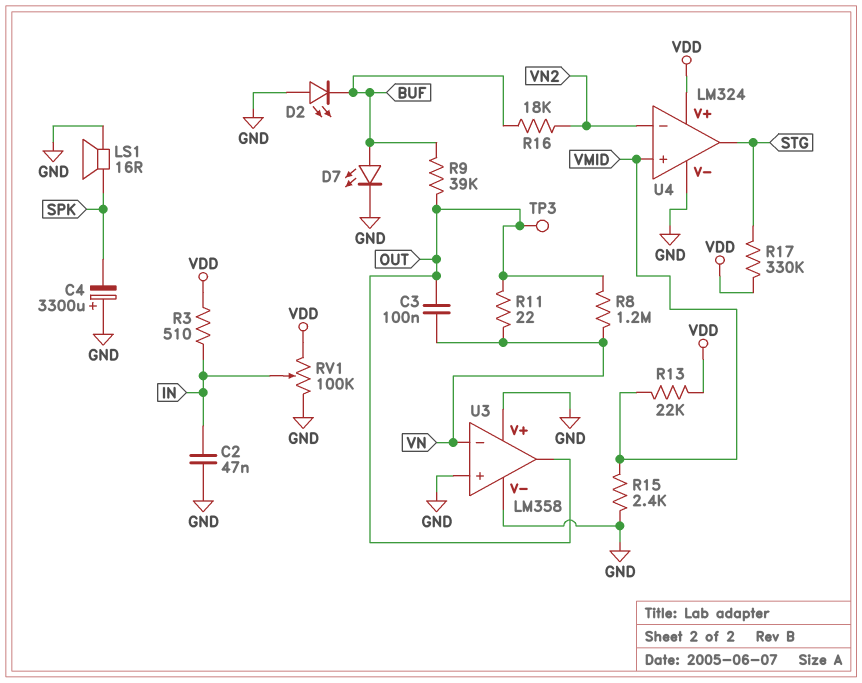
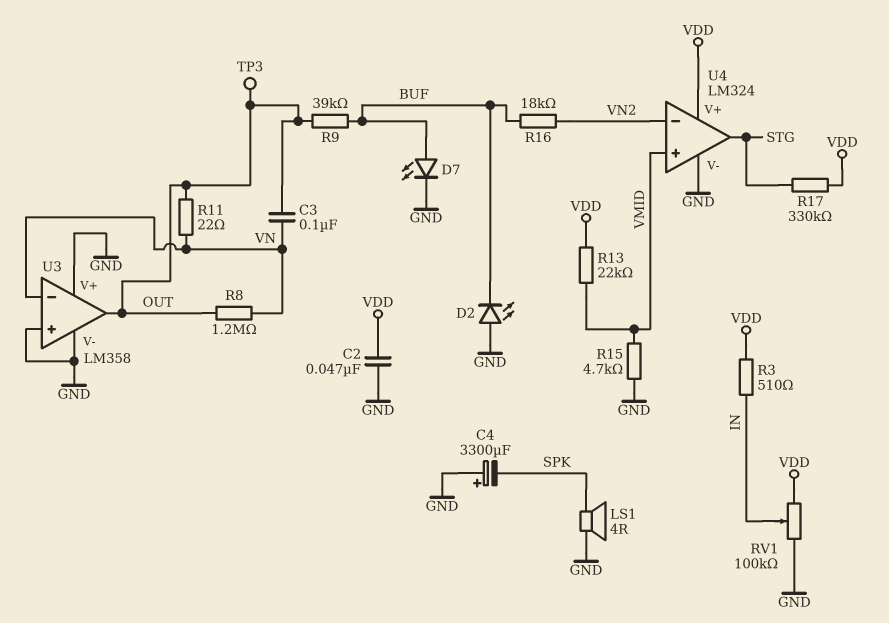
C2: 47nF (GND, IN) -> 47nF (GND, VDD)
LS1: speaker 16R (GND, SPK) -> speaker 4R (GND, SPK)
R15: 2.4k (GND, VMID) -> 4.7k (GND, VMID)

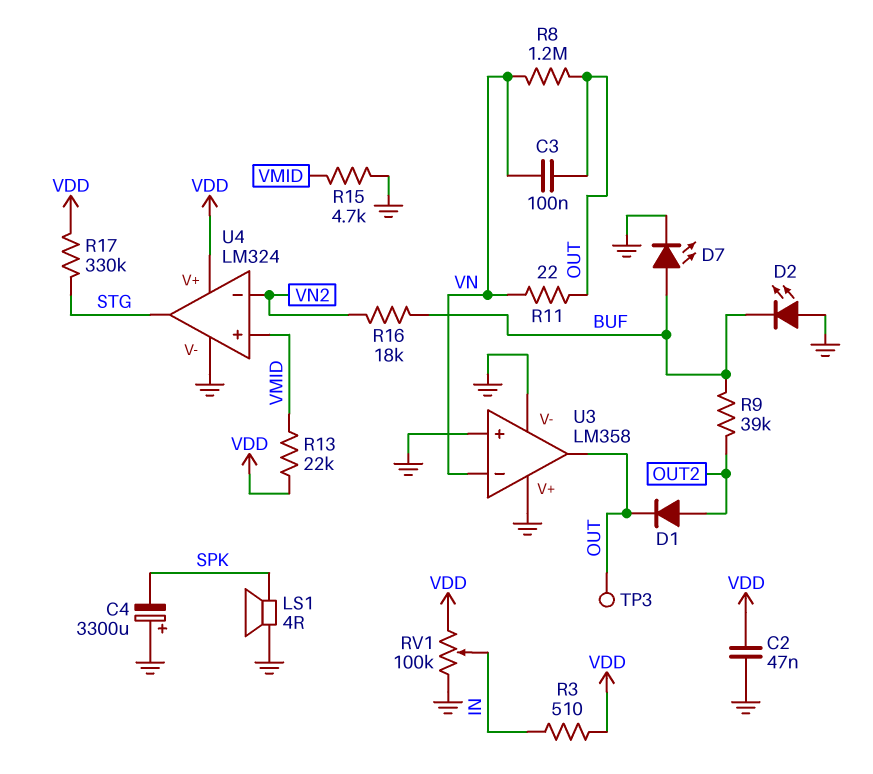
D1: none -> diode (A OUT2, K OUT)
R9: 39k (BUF, OUT) -> 39k (BUF, OUT2)

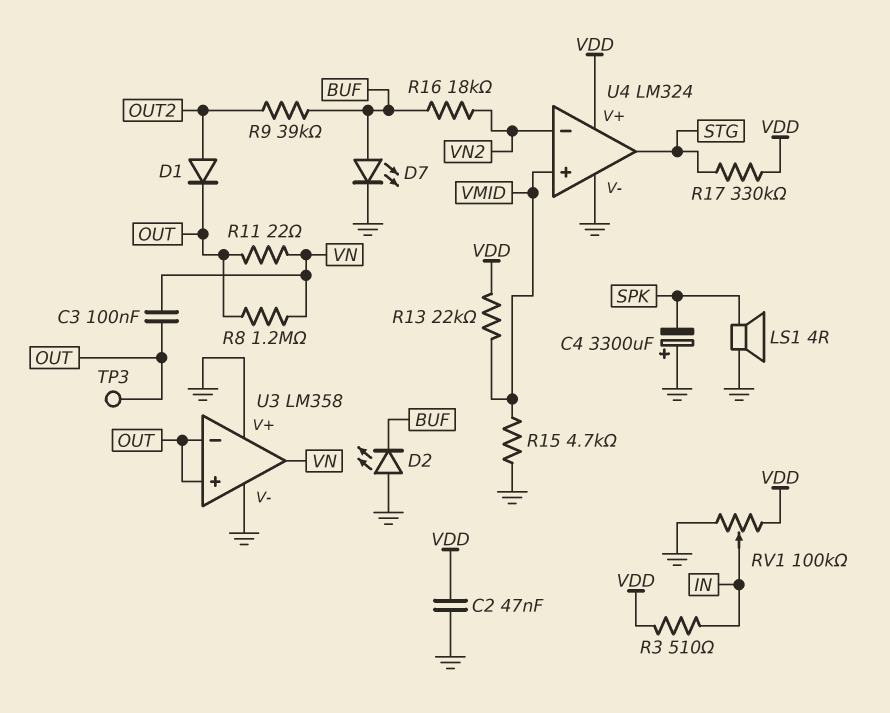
U3 pin in+: GND -> OUT
U3 pin in-: VN -> OUT
U3 pin out: OUT -> VN

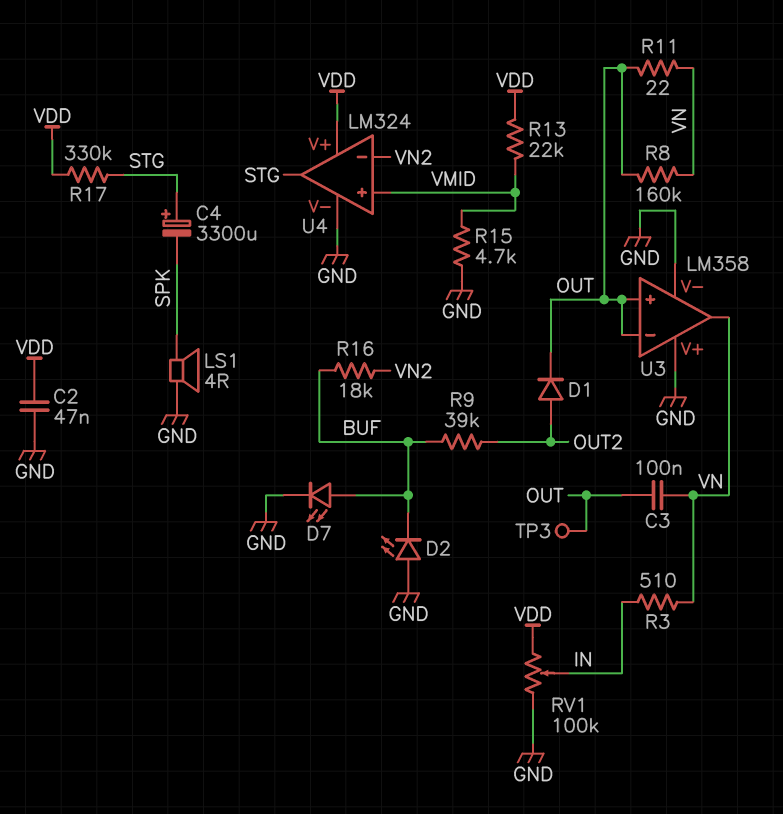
C4: 3300uF (plus GND, minus SPK) -> 3300uF (plus STG, minus SPK)
R3: 510 (IN, VDD) -> 510 (IN, VN)
R8: 1.2M (OUT, VN) -> 160k (OUT, VN)

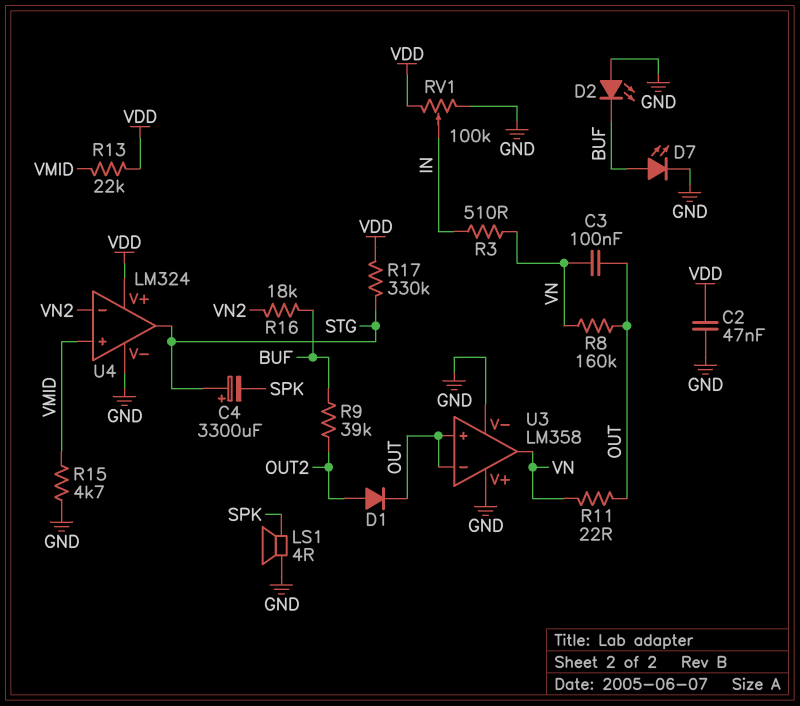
TP3: test point (OUT) -> none

